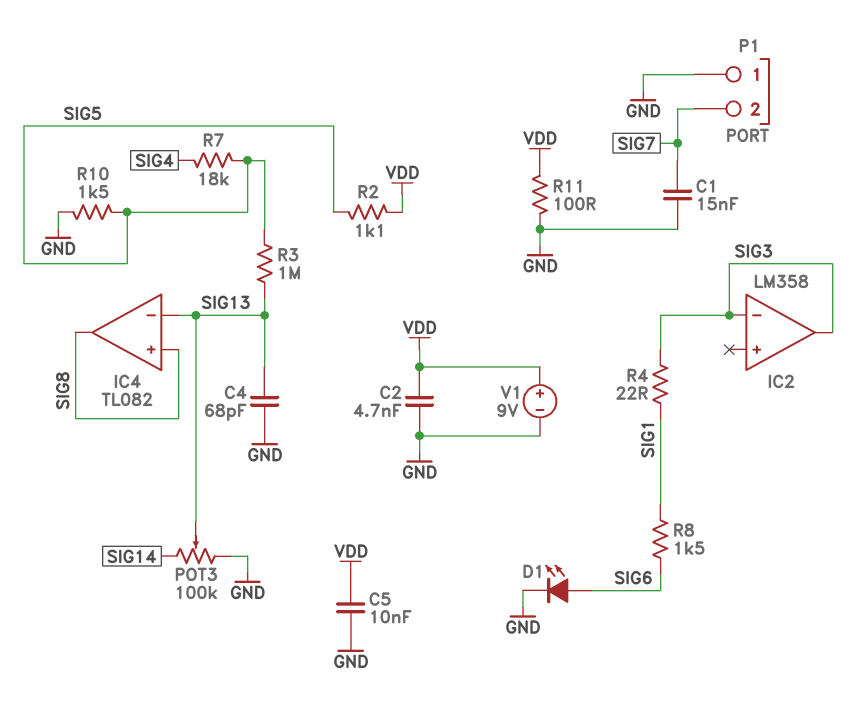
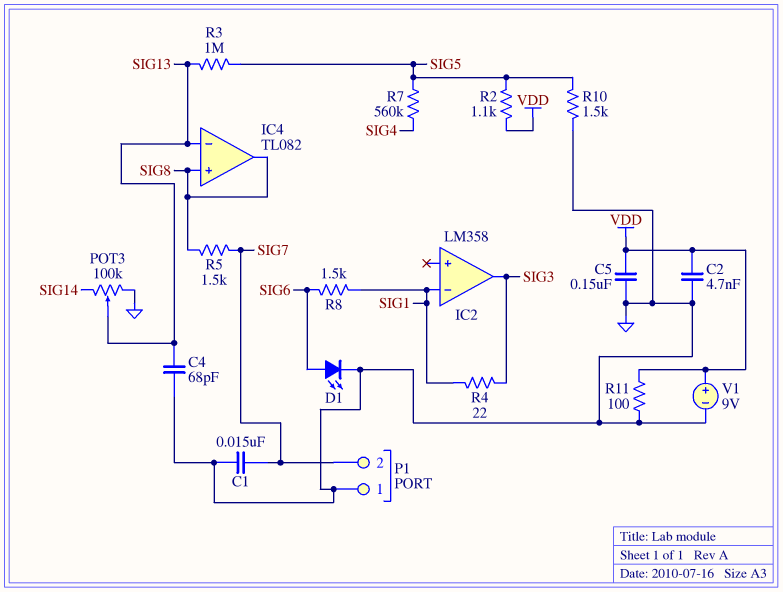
C5: 10nF (GND, VDD) -> 150nF (GND, VDD)
IC2 pin in-: SIG3 -> SIG1
R5: none -> 1.5k (SIG7, SIG8)
R7: 18k (SIG4, SIG5) -> 560k (SIG4, SIG5)

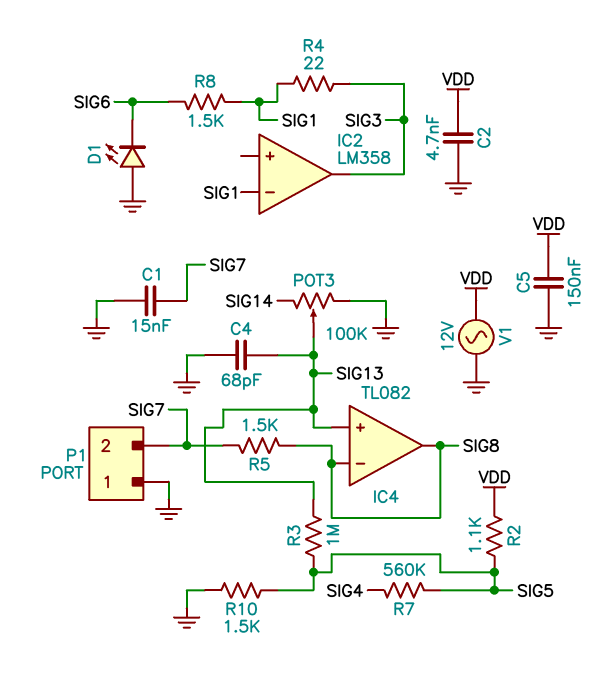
D1: LED (A SIG6, K GND) -> LED (A GND, K SIG6)
IC4 pin in+: SIG8 -> SIG13
IC4 pin in-: SIG13 -> SIG8
R11: 100 (GND, VDD) -> none
V1: 9V (plus VDD, minus GND) -> AC 12V (GND, VDD)

